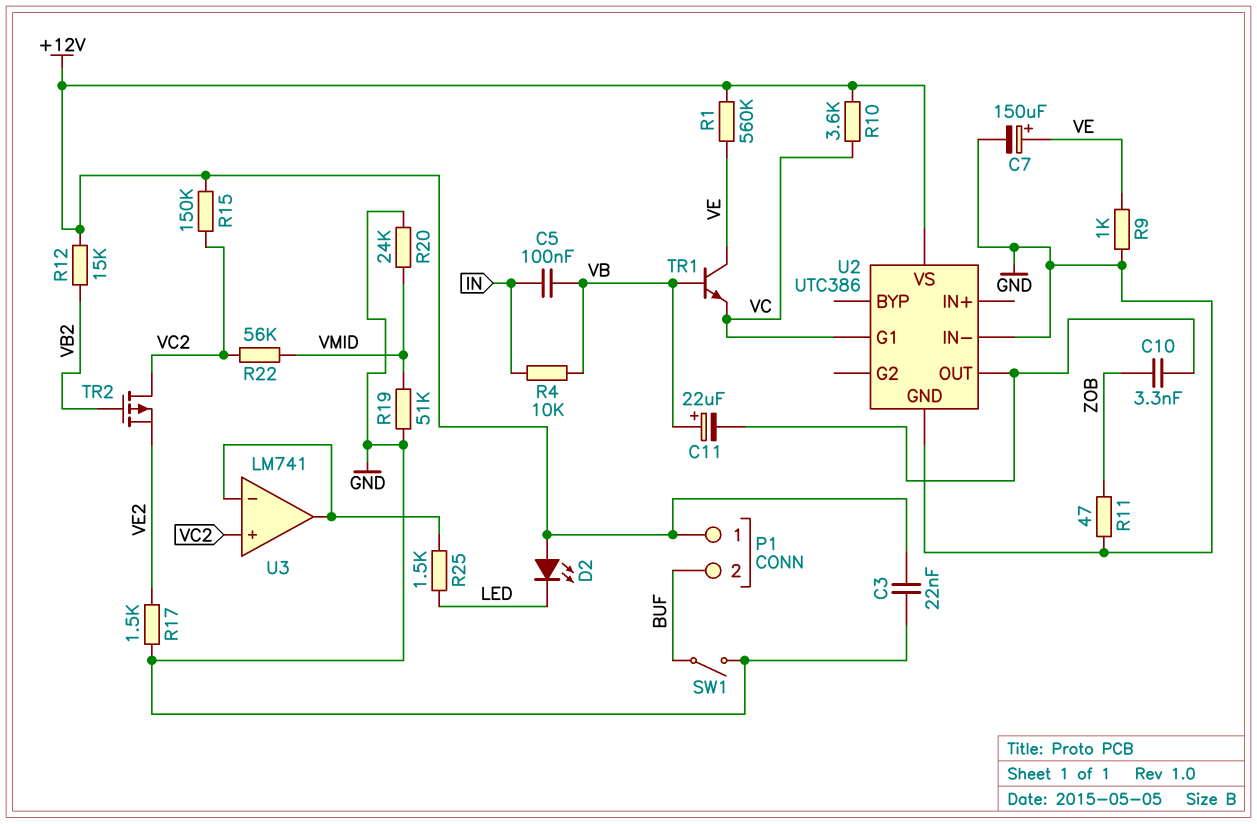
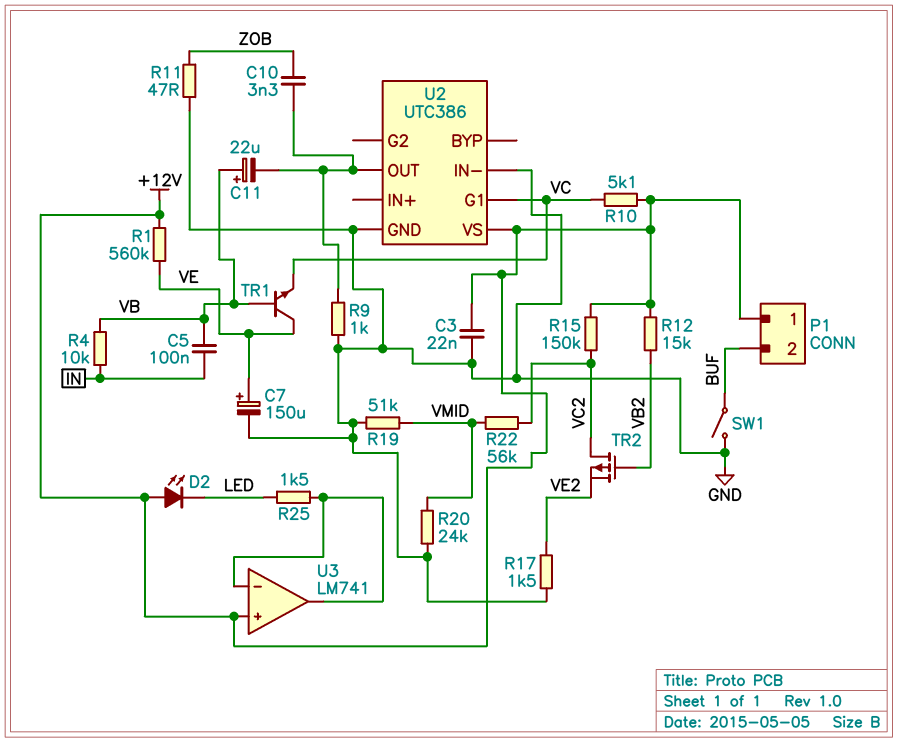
R9: 1k (GND, VE) -> 1k (GND, U2/OUT)
R10: 3.6k (+12V, VC) -> 5.1k (+12V, VC)
U3 pin in+: VC2 -> +12V

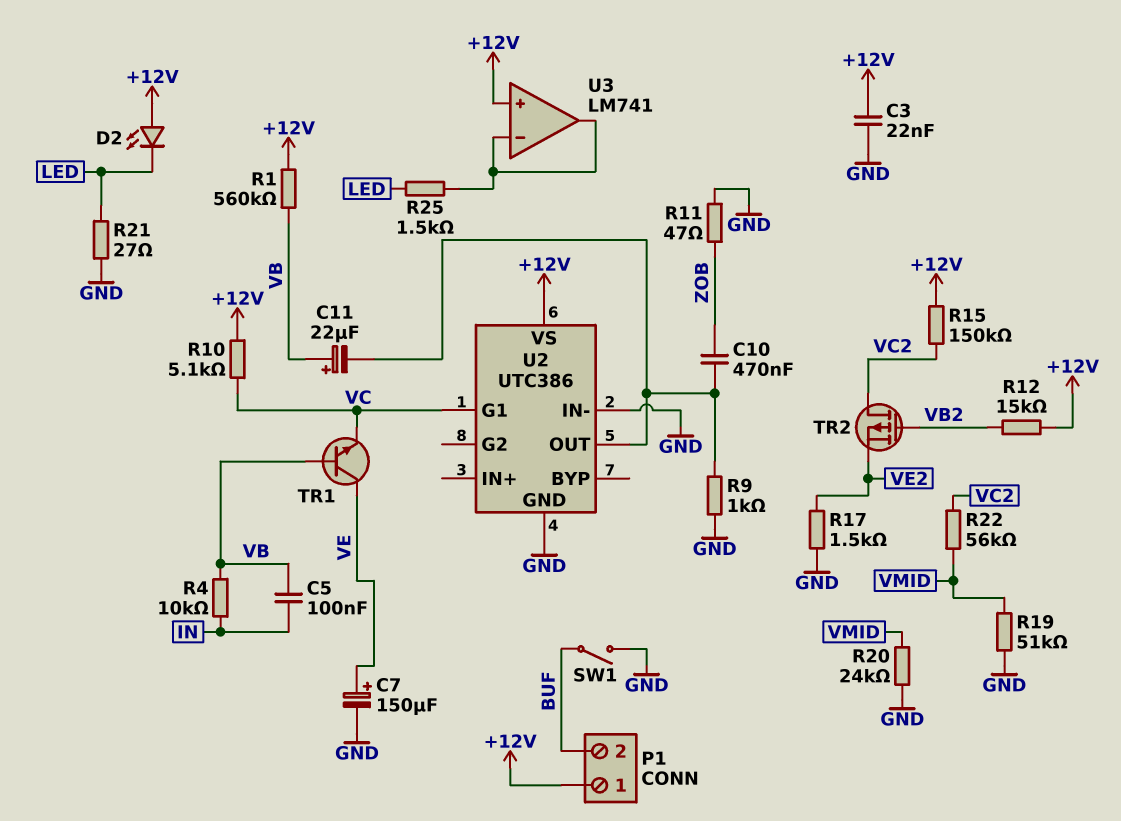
C10: 3.3nF (U2/OUT, ZOB) -> 470nF (U2/OUT, ZOB)
R1: 560k (+12V, VE) -> 560k (+12V, VB)
R21: none -> 27 (GND, LED)

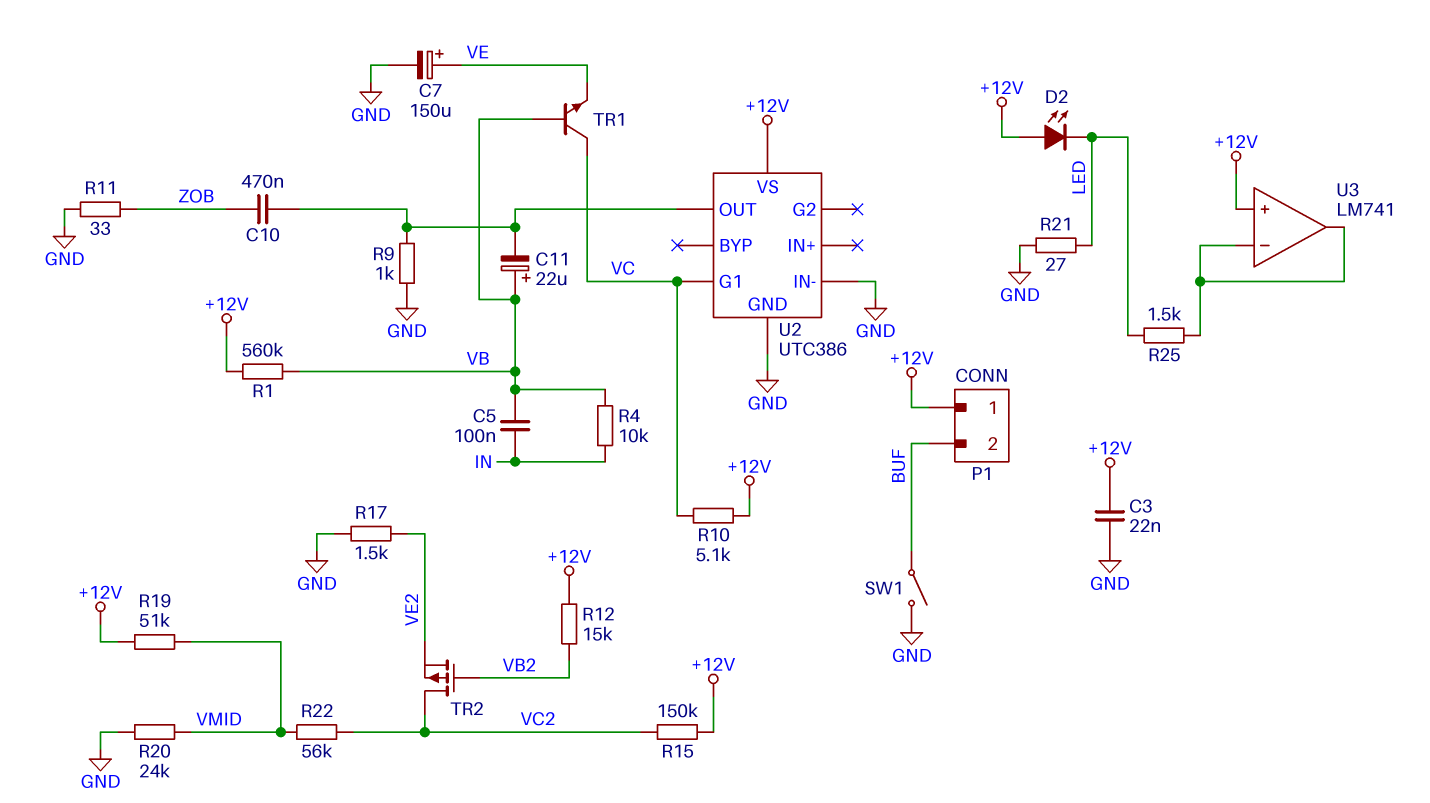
R11: 47 (GND, ZOB) -> 33 (GND, ZOB)
R19: 51k (GND, VMID) -> 51k (+12V, VMID)
TR1: NPN (B VB, C VE, E VC) -> NPN (B VB, C VC, E VE)

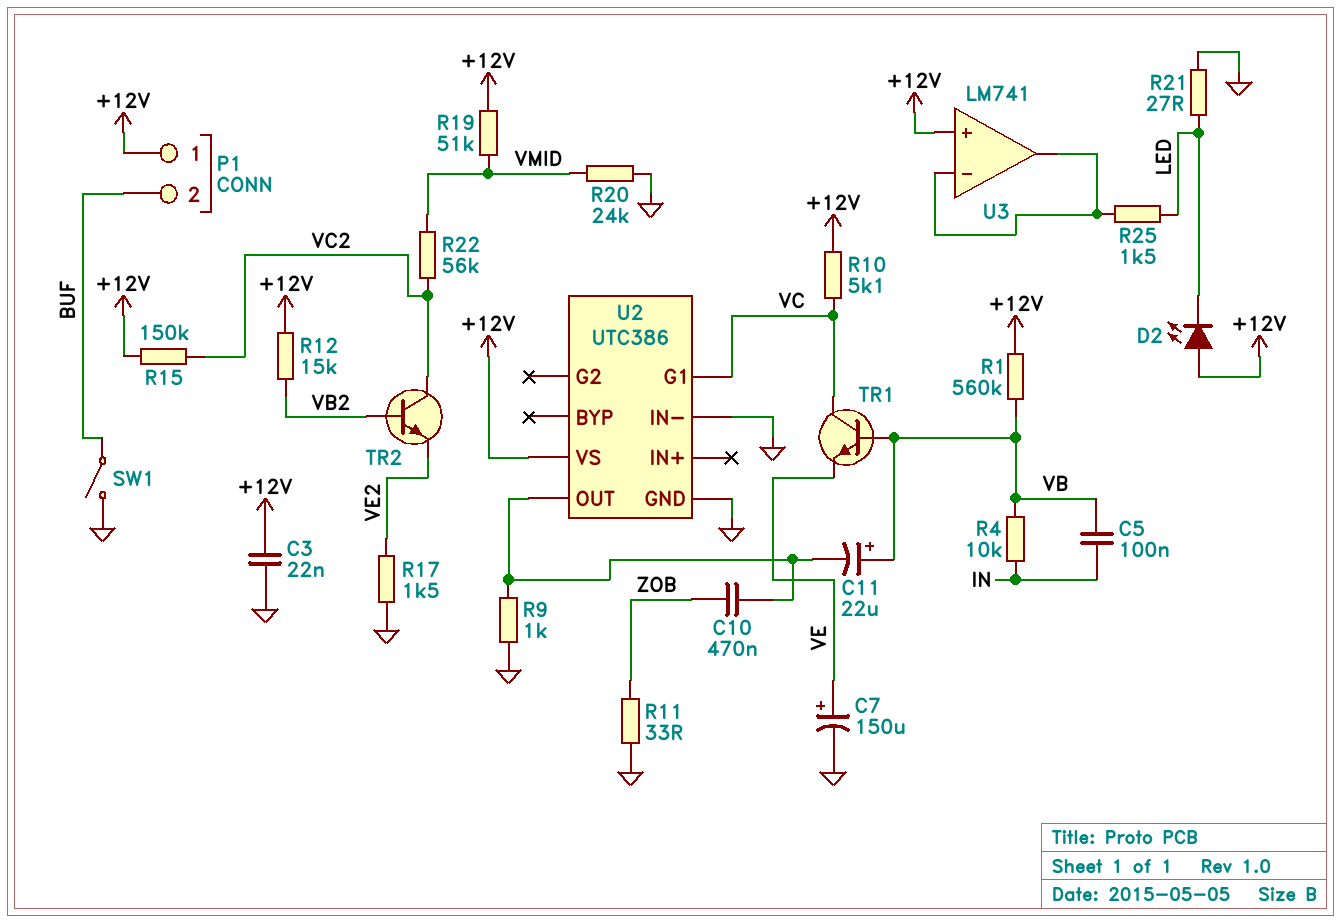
TR2: PMOS (G VB2, D VC2, S VE2) -> NPN (B VB2, C VC2, E VE2)

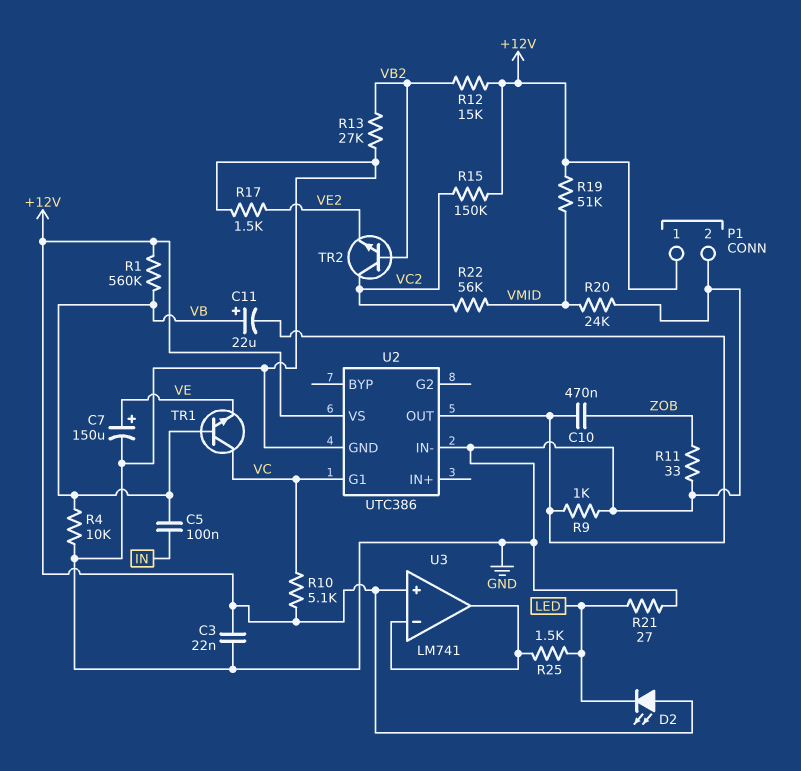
P1 pin 2: BUF -> GND
R4: 10k (IN, VB) -> 10k (GND, VB)
R13: none -> 27k (GND, VB2)
SW1: switch (BUF, GND) -> none

